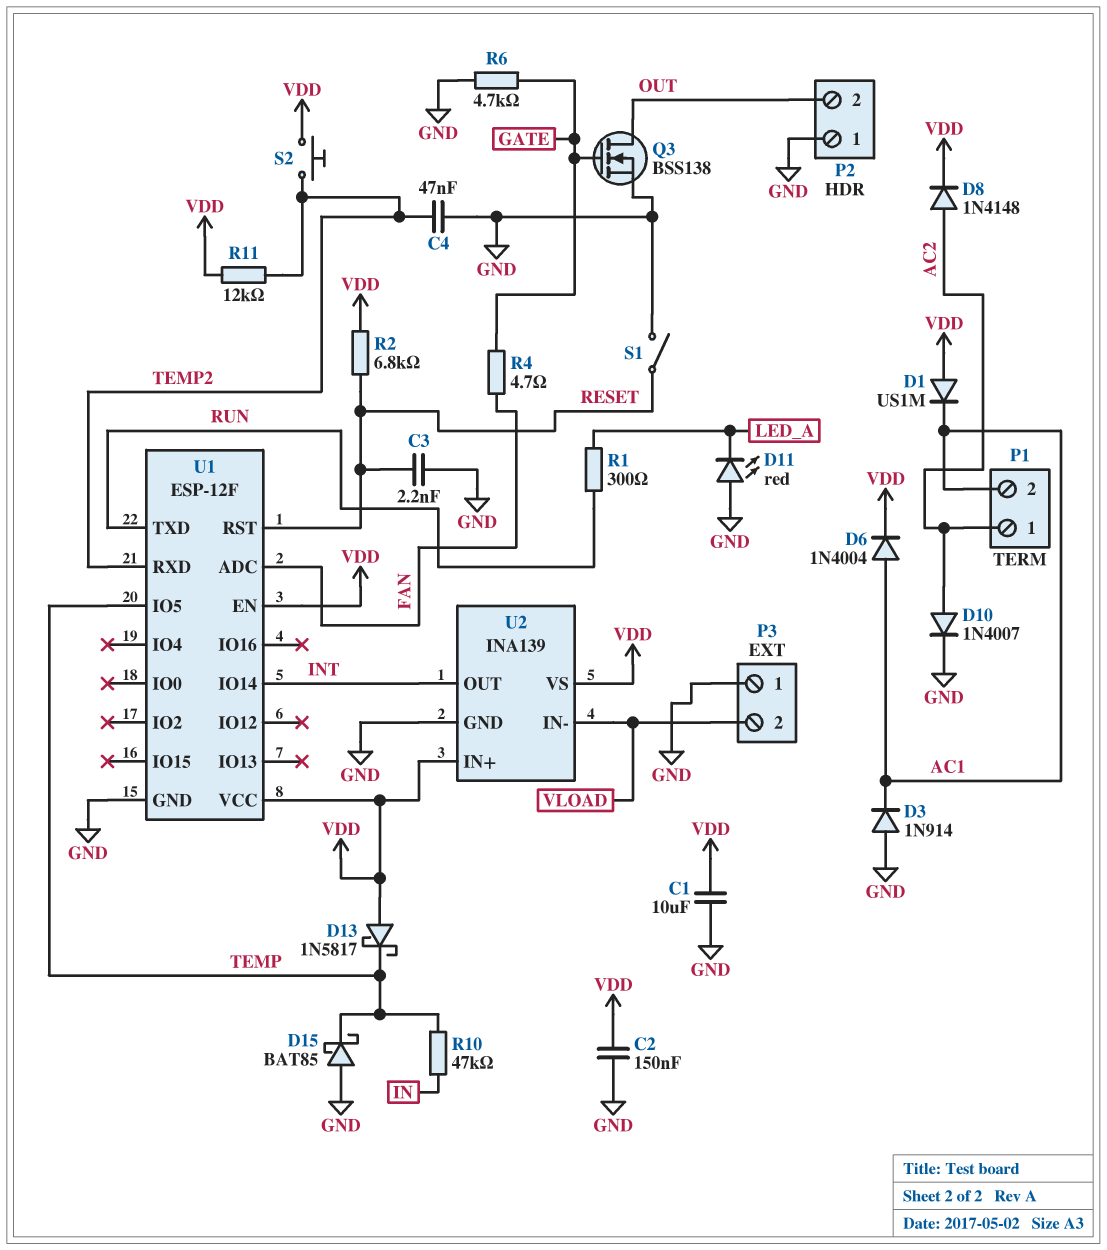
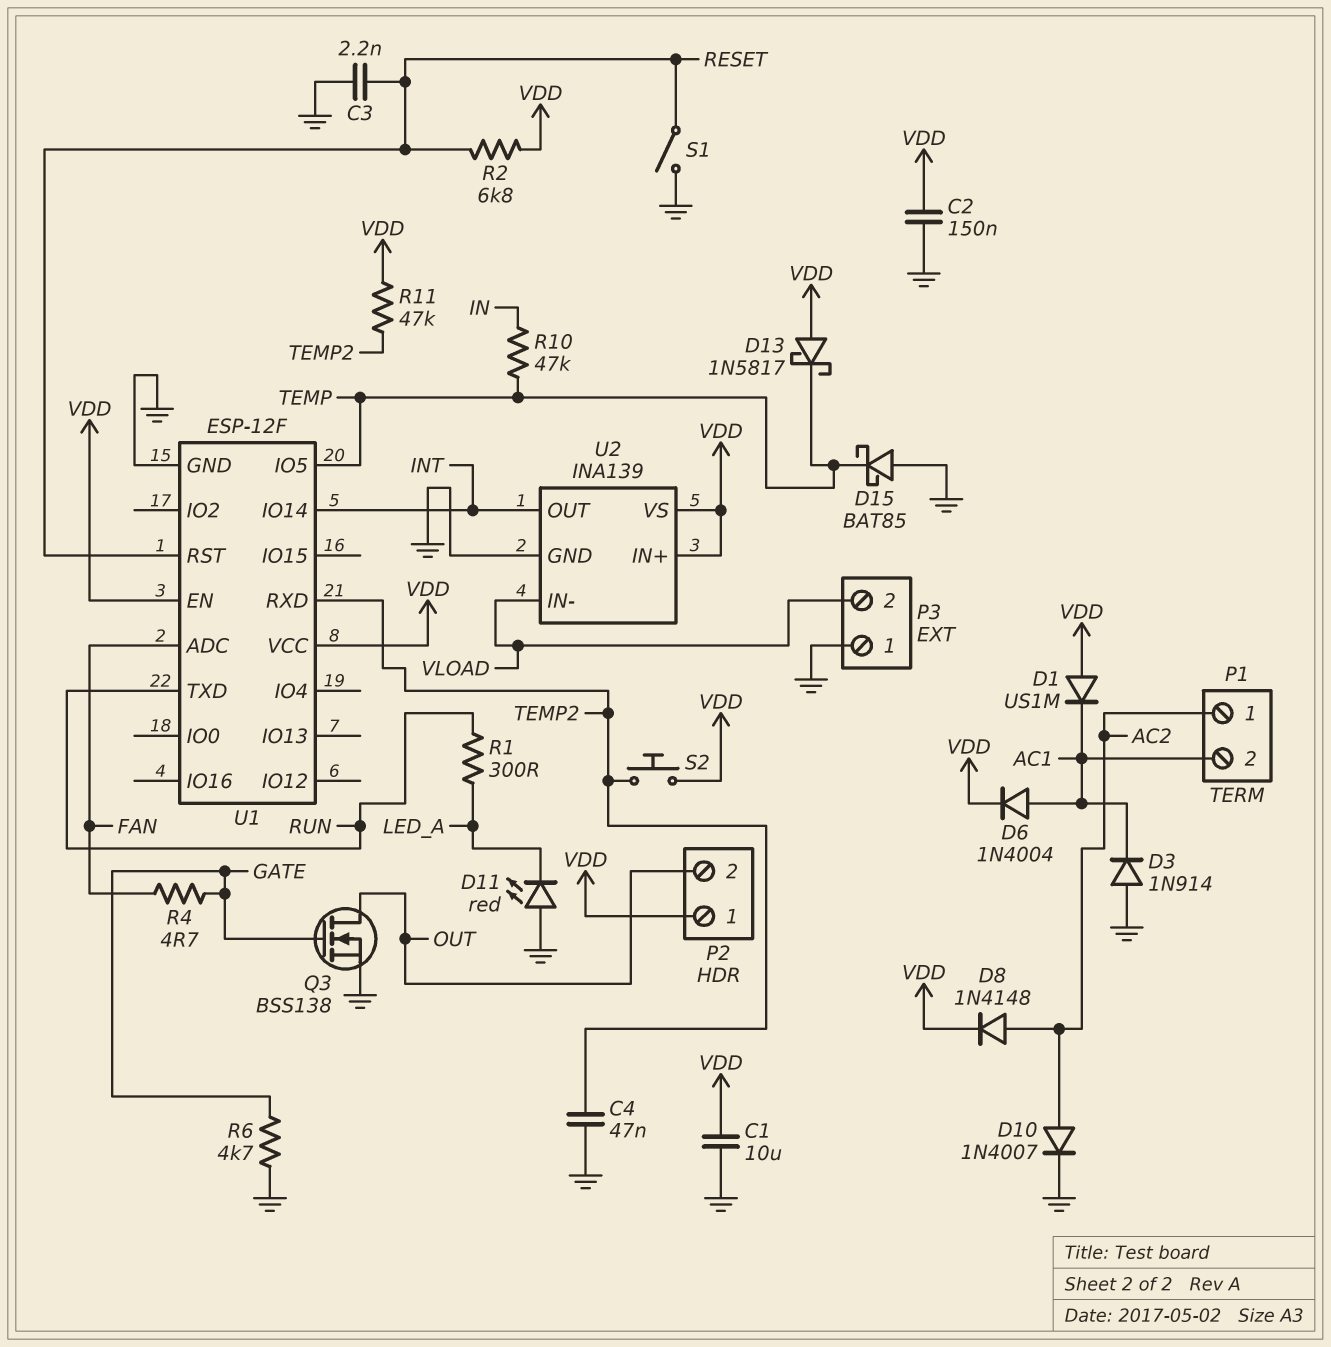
P2 pin 1: GND -> VDD
R11: 12k (TEMP2, VDD) -> 47k (TEMP2, VDD)

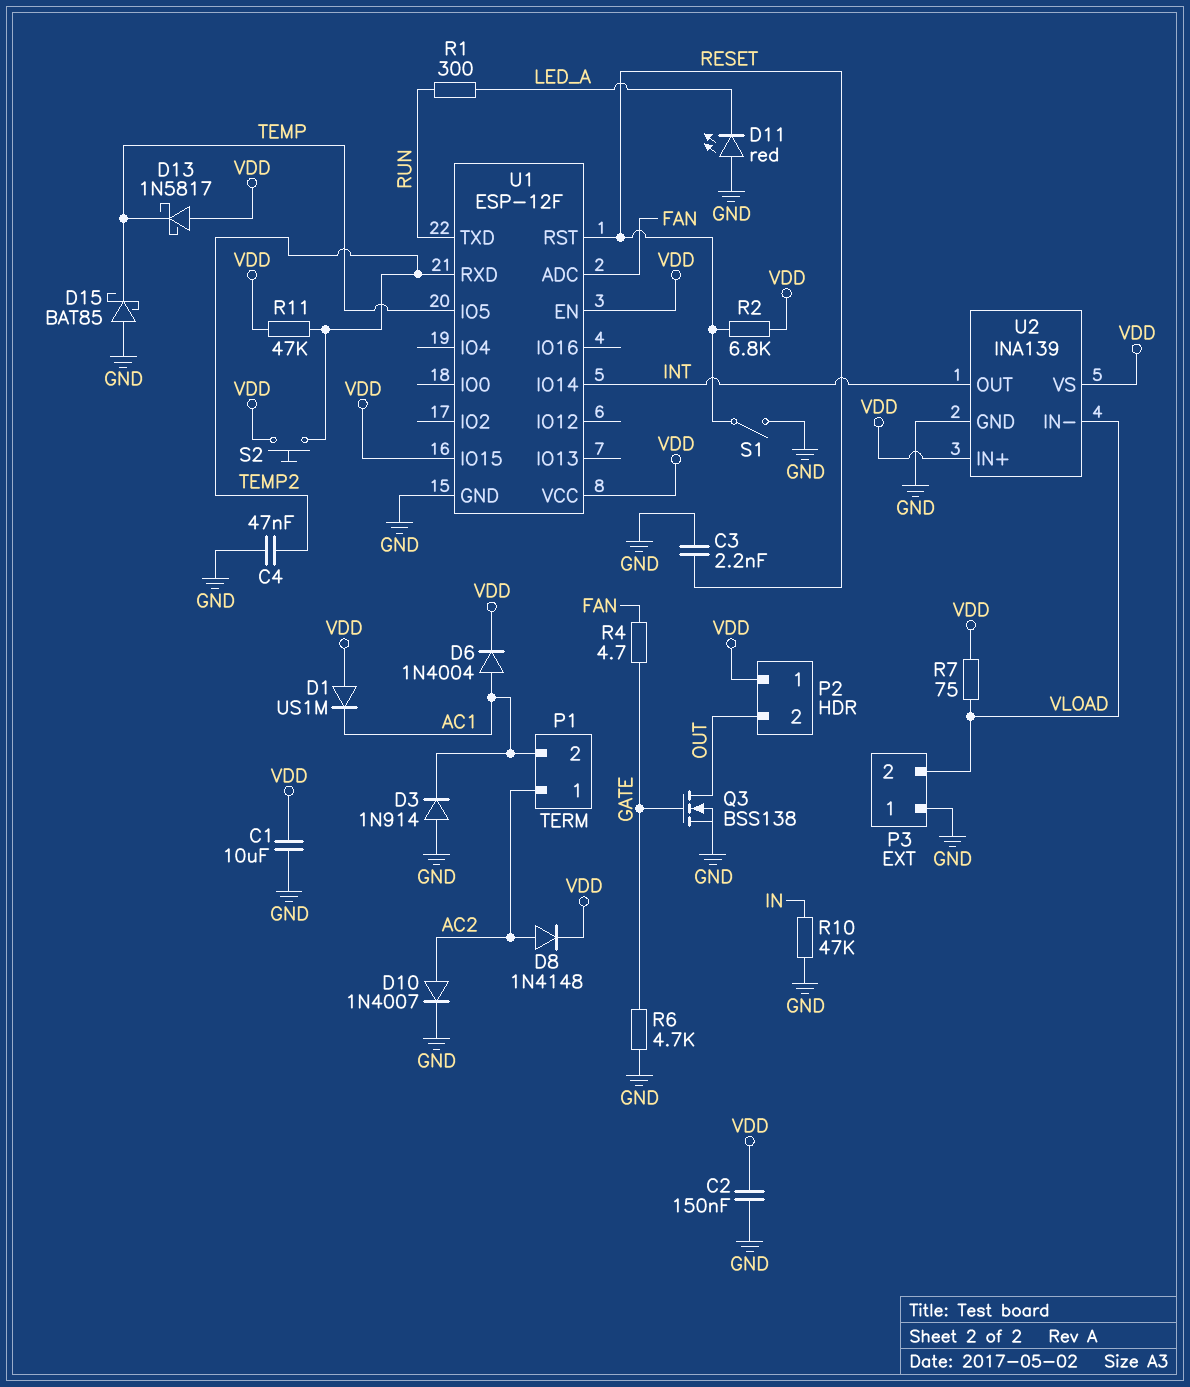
R7: none -> 75 (VDD, VLOAD)
R10: 47k (IN, TEMP) -> 47k (GND, IN)
U1 pin IO15: none -> VDD

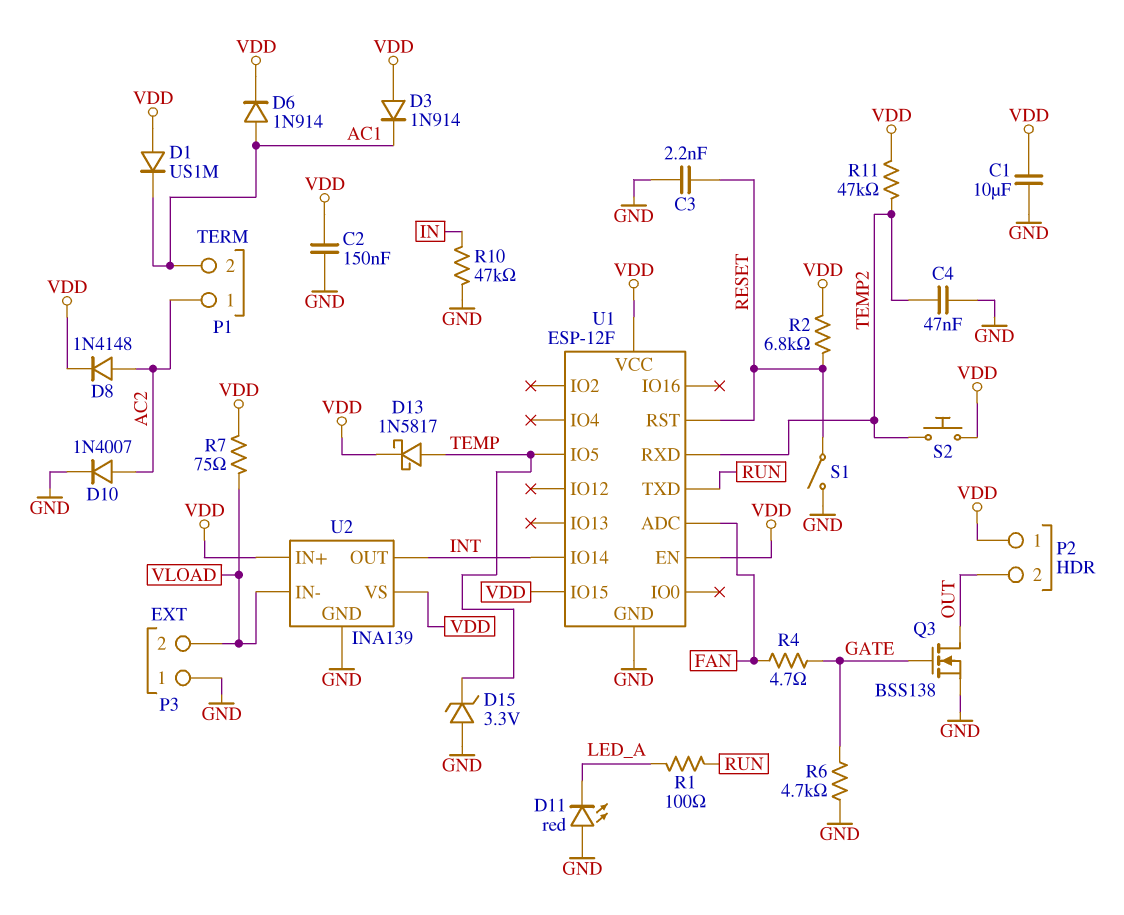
D3: diode 1N914 (A GND, K AC1) -> diode 1N914 (A VDD, K AC1)
D6: diode 1N4004 (A AC1, K VDD) -> diode 1N914 (A AC1, K VDD)
D13: schottky 1N5817 (A VDD, K TEMP) -> schottky 1N5817 (A TEMP, K VDD)
D15: schottky BAT85 (A GND, K TEMP) -> zener 3.3V (A GND, K TEMP)
R1: 300 (LED_A, RUN) -> 100 (LED_A, RUN)

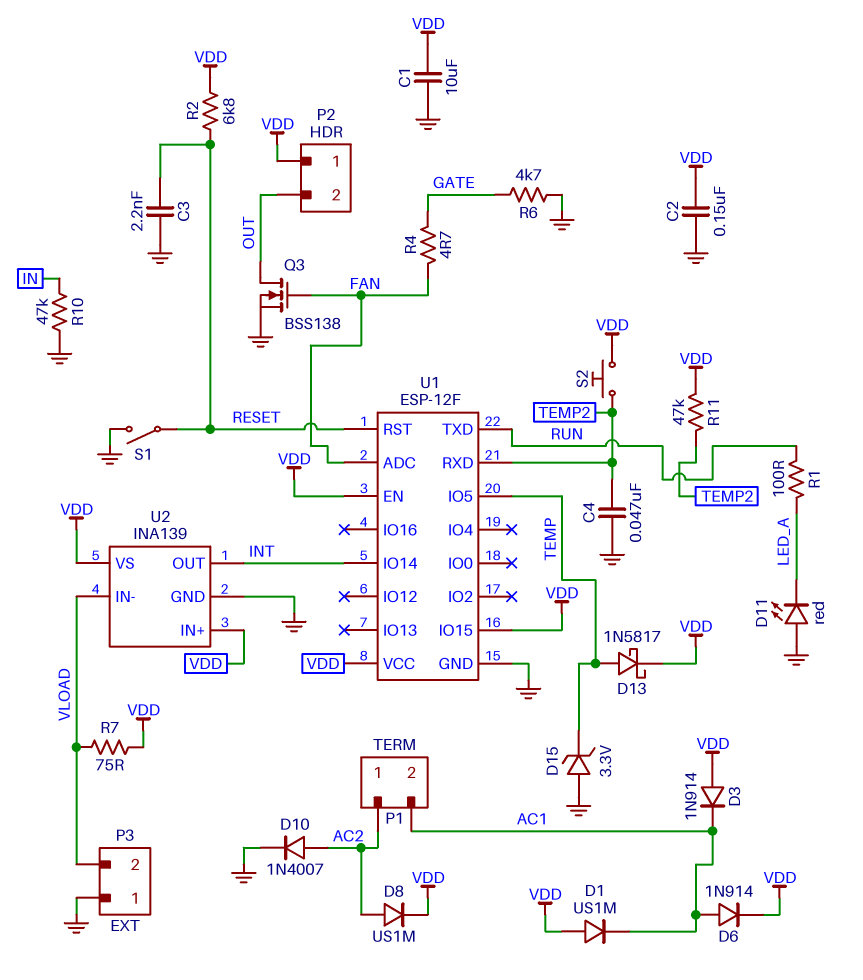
D8: diode 1N4148 (A AC2, K VDD) -> diode US1M (A AC2, K VDD)
Q3: NMOS BSS138 (G GATE, D OUT, S GND) -> NMOS BSS138 (G FAN, D OUT, S GND)

